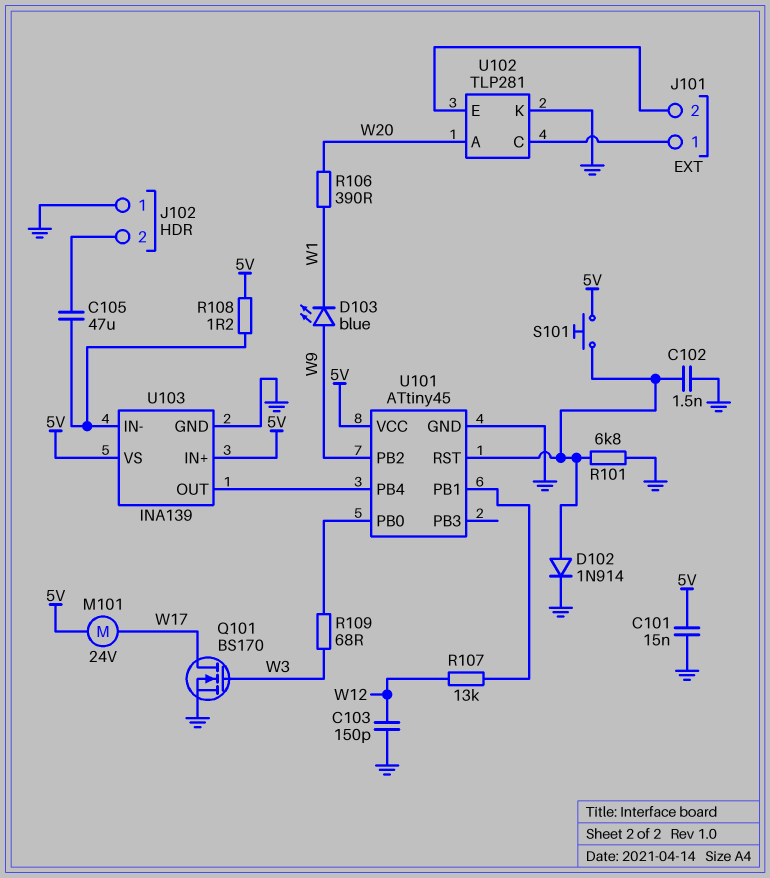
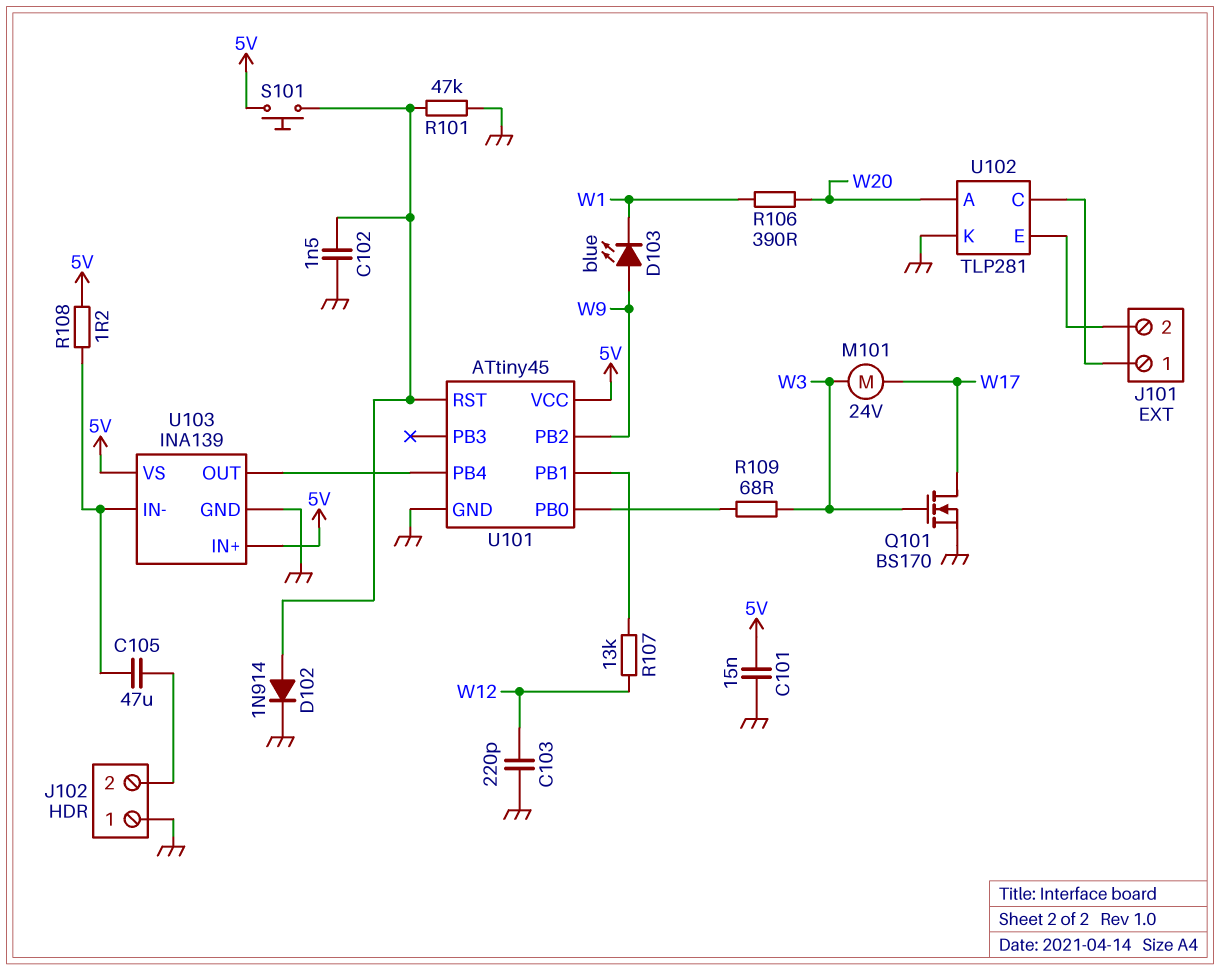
C103: 150pF (GND, W12) -> 220pF (GND, W12)
M101: motor 24V (5V, W17) -> motor 24V (W3, W17)
R101: 6.8k (GND, U101/RST) -> 47k (GND, U101/RST)

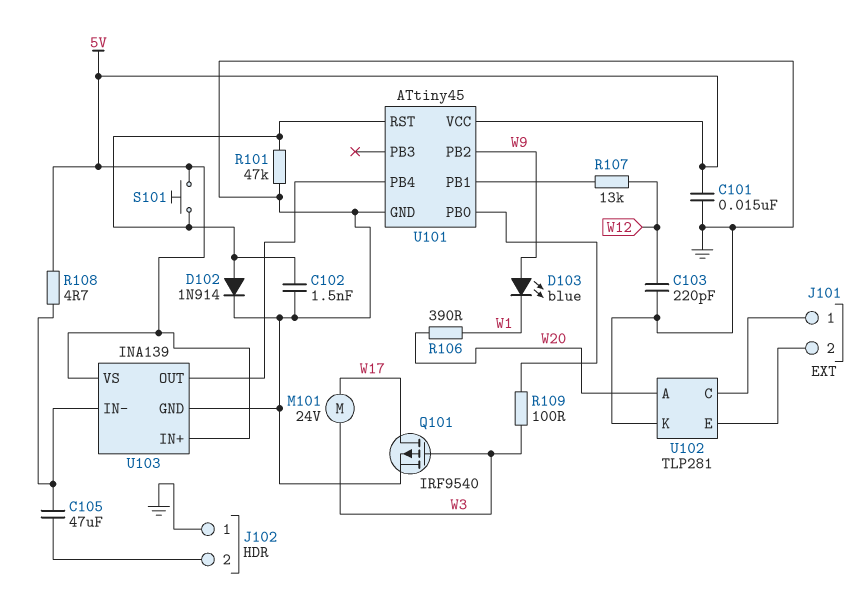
Q101: NMOS BS170 (G W3, D W17, S GND) -> PMOS IRF9540 (G W3, D W17, S GND)
R108: 1.2 (5V, U103/IN-) -> 4.7 (5V, U103/IN-)
R109: 68 (U101/PB0, W3) -> 100 (U101/PB0, W3)

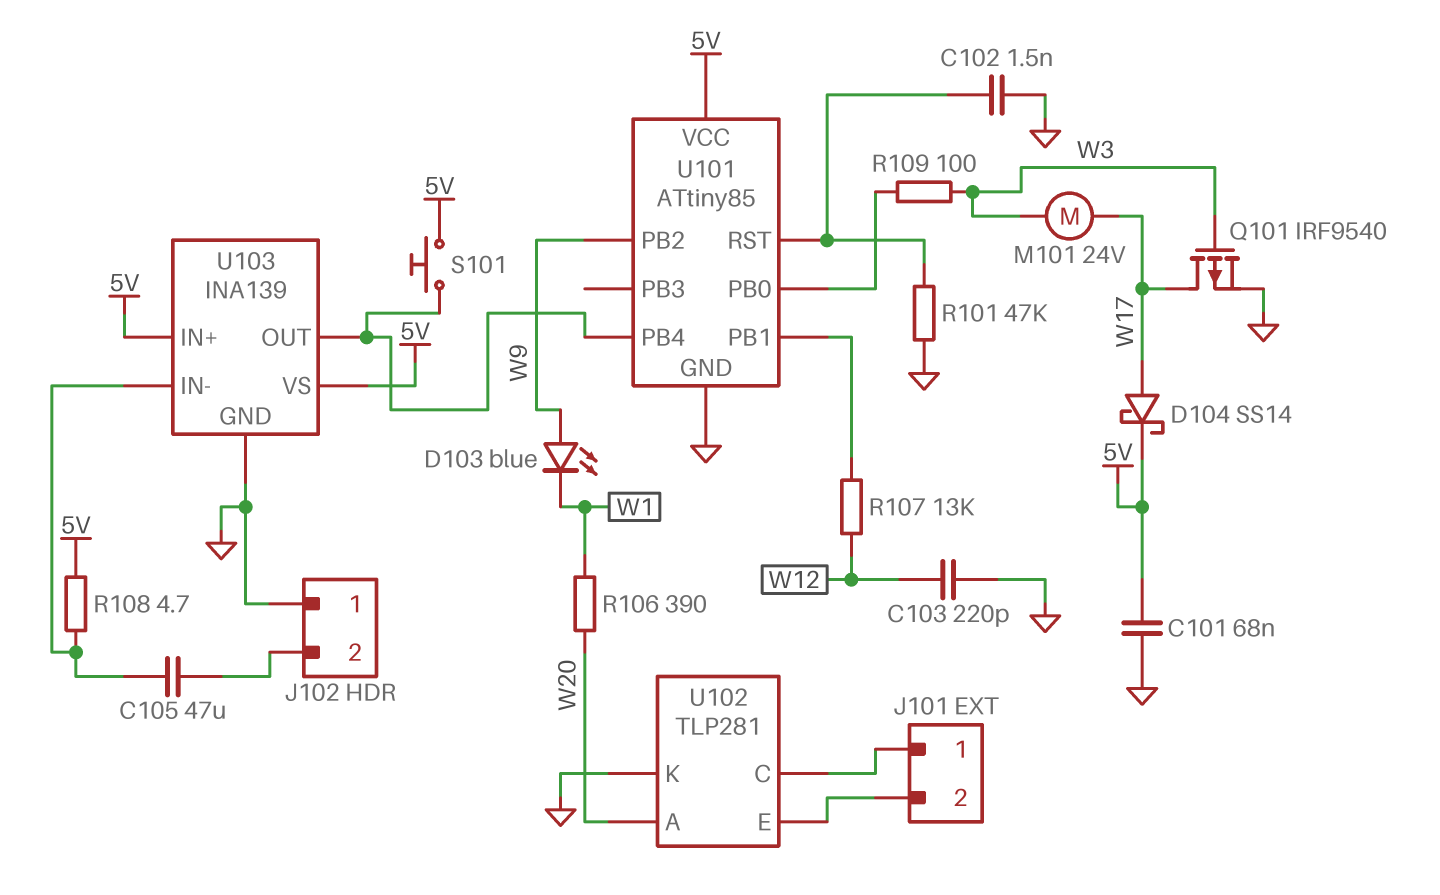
C101: 15nF (5V, GND) -> 68nF (5V, GND)
D102: diode 1N914 (A U101/RST, K GND) -> none
D104: none -> schottky SS14 (A W17, K 5V)
S101: button (5V, U101/RST) -> button (5V, U101/PB4)
U101: ATtiny45 -> ATtiny85

